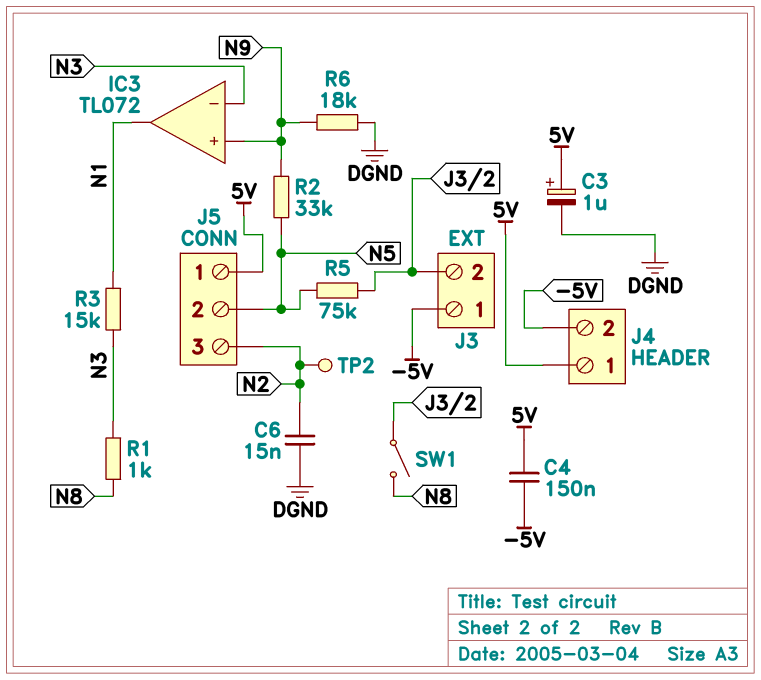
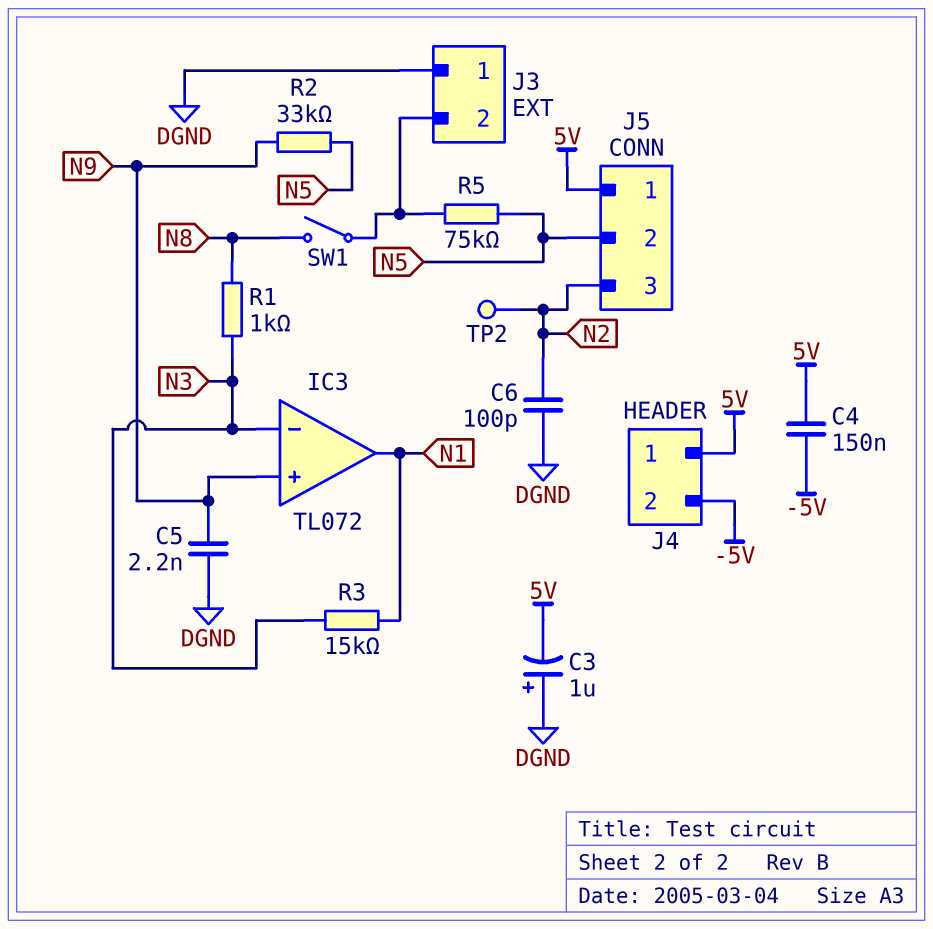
C3: 1uF (plus 5V, minus DGND) -> 1uF (plus DGND, minus 5V)
C5: none -> 2.2nF (DGND, N9)
C6: 15nF (DGND, N2) -> 100pF (DGND, N2)
J3 pin 1: -5V -> DGND
R6: 18k (DGND, N9) -> none

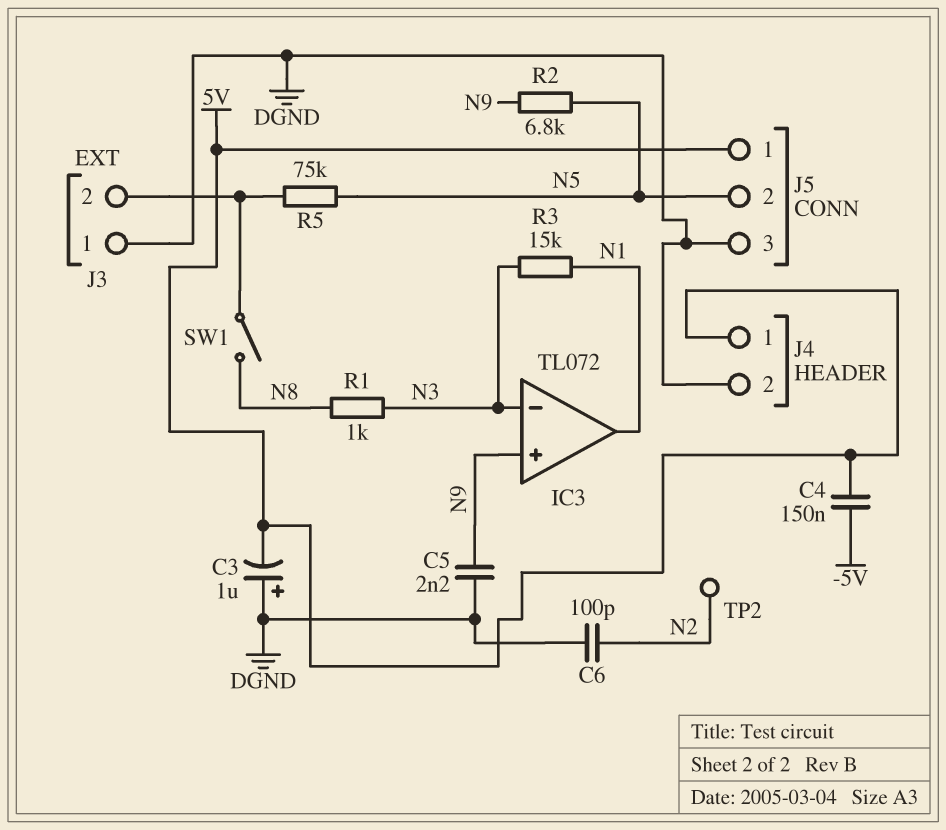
J4 pin 2: -5V -> DGND
J5 pin 3: N2 -> DGND
R2: 33k (N5, N9) -> 6.8k (N5, N9)

